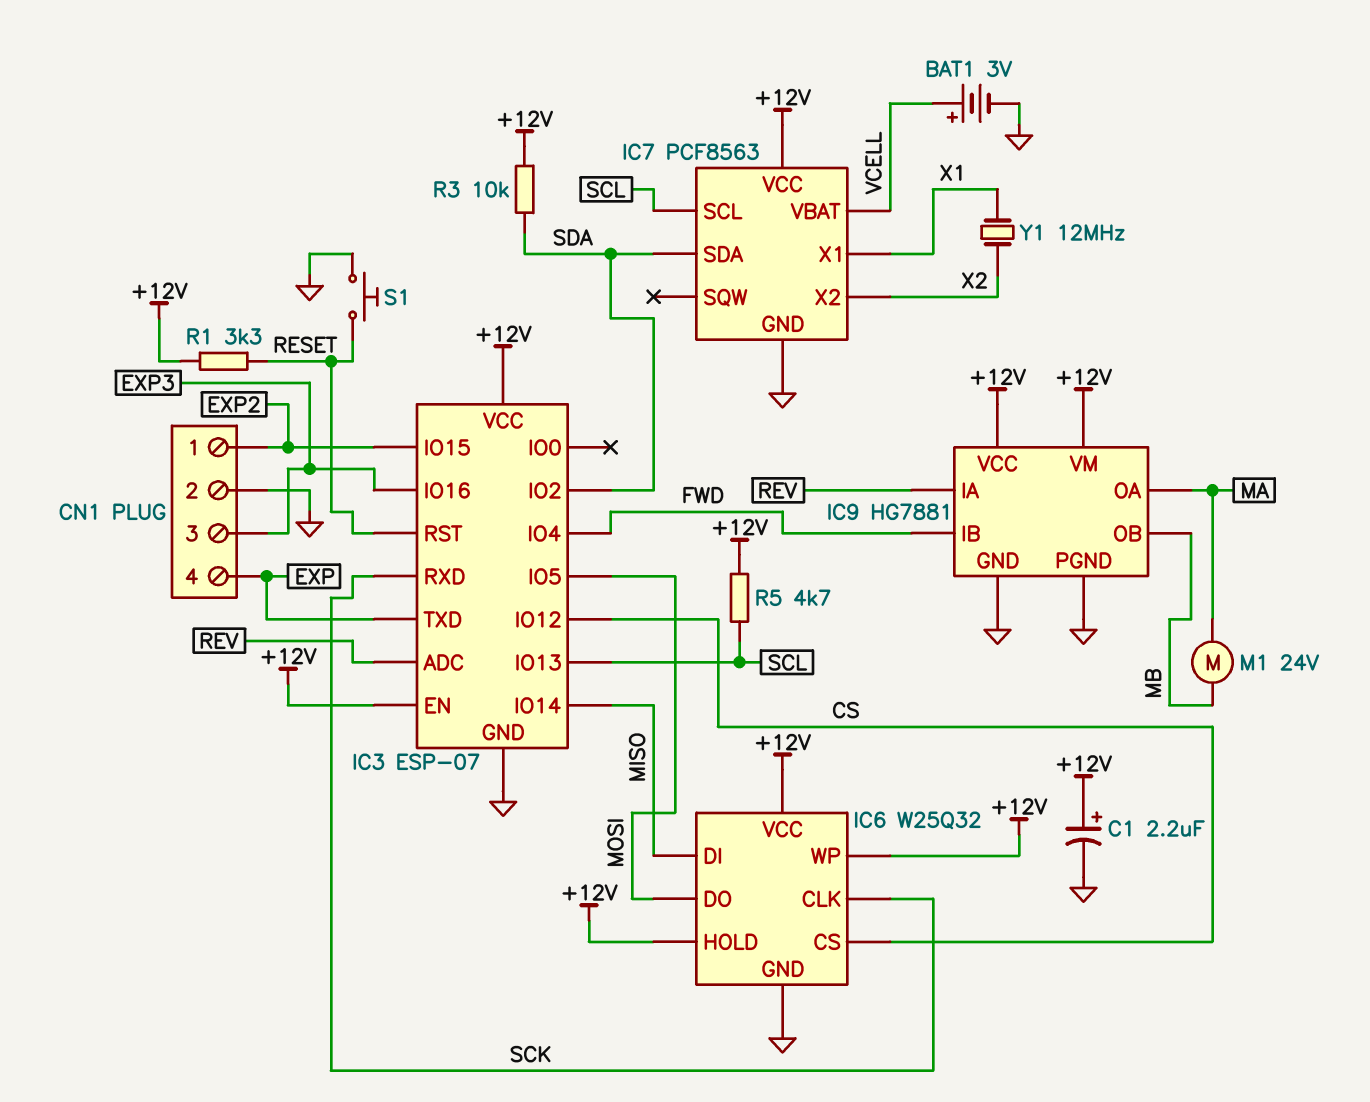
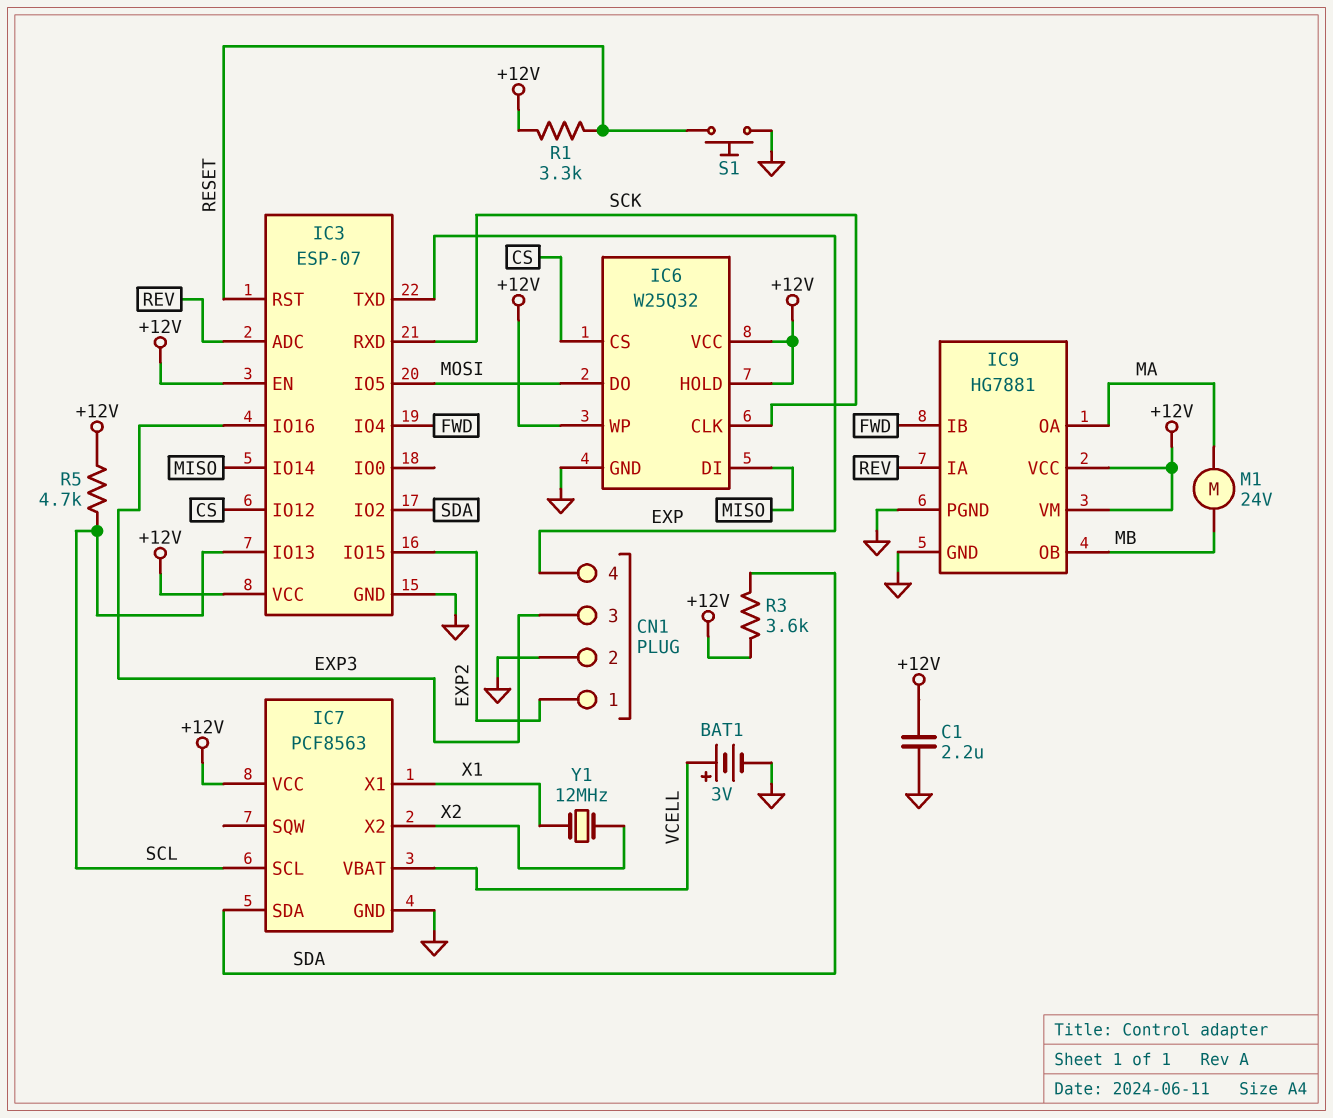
C1: 2.2uF (plus +12V, minus GND) -> 2.2uF (+12V, GND)
R3: 10k (+12V, SDA) -> 3.6k (+12V, SDA)

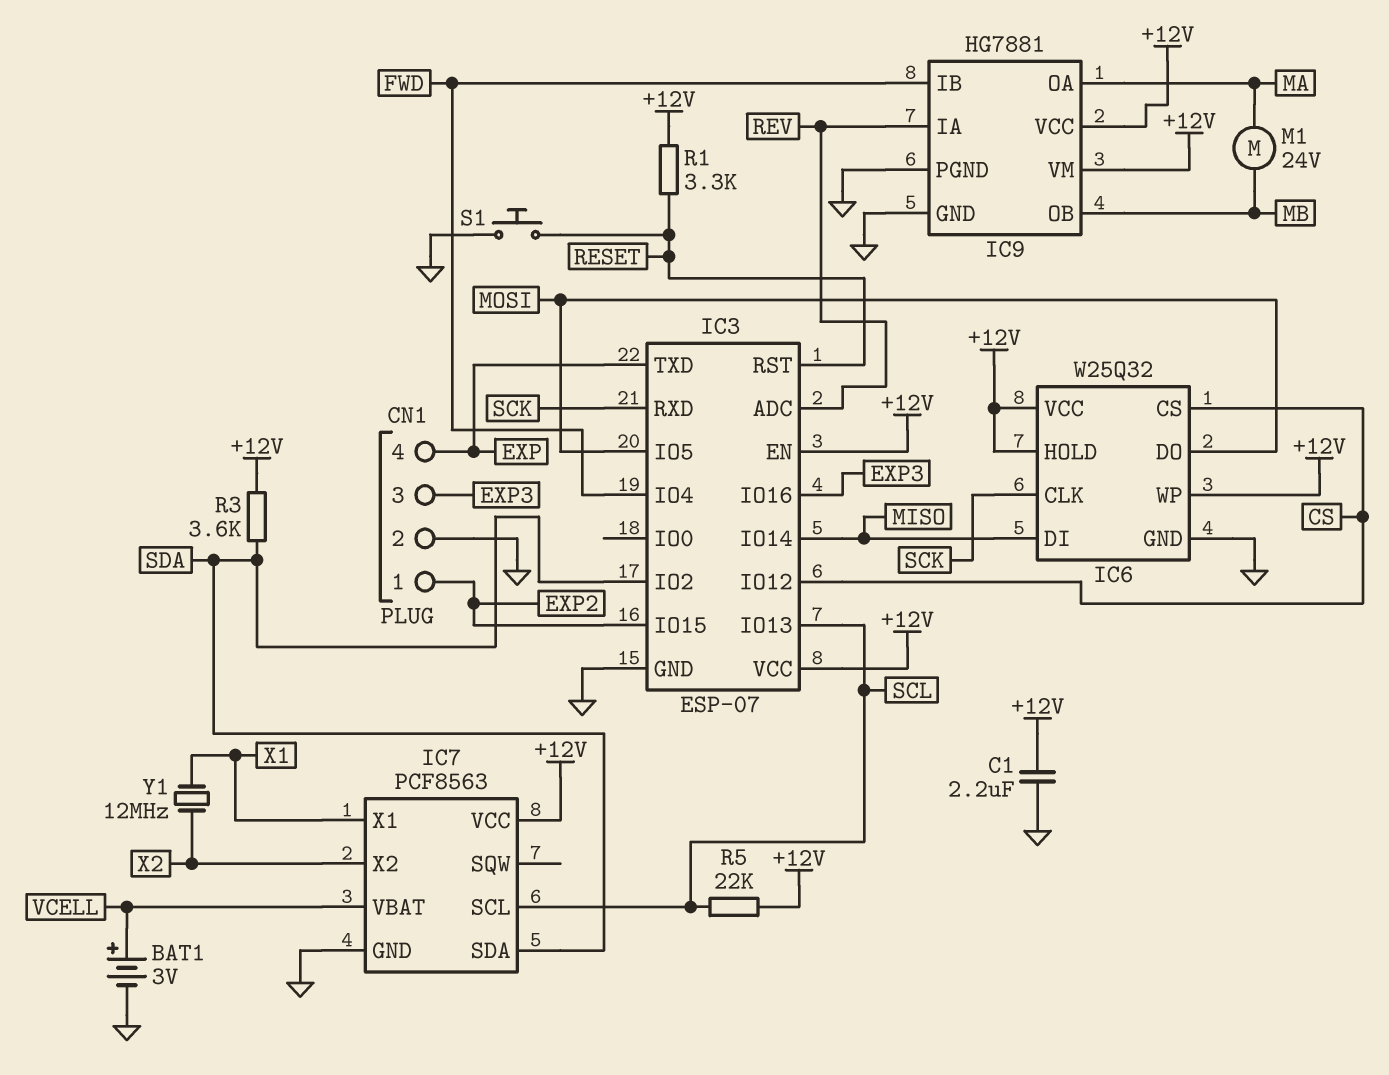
R5: 4.7k (+12V, SCL) -> 22k (+12V, SCL)

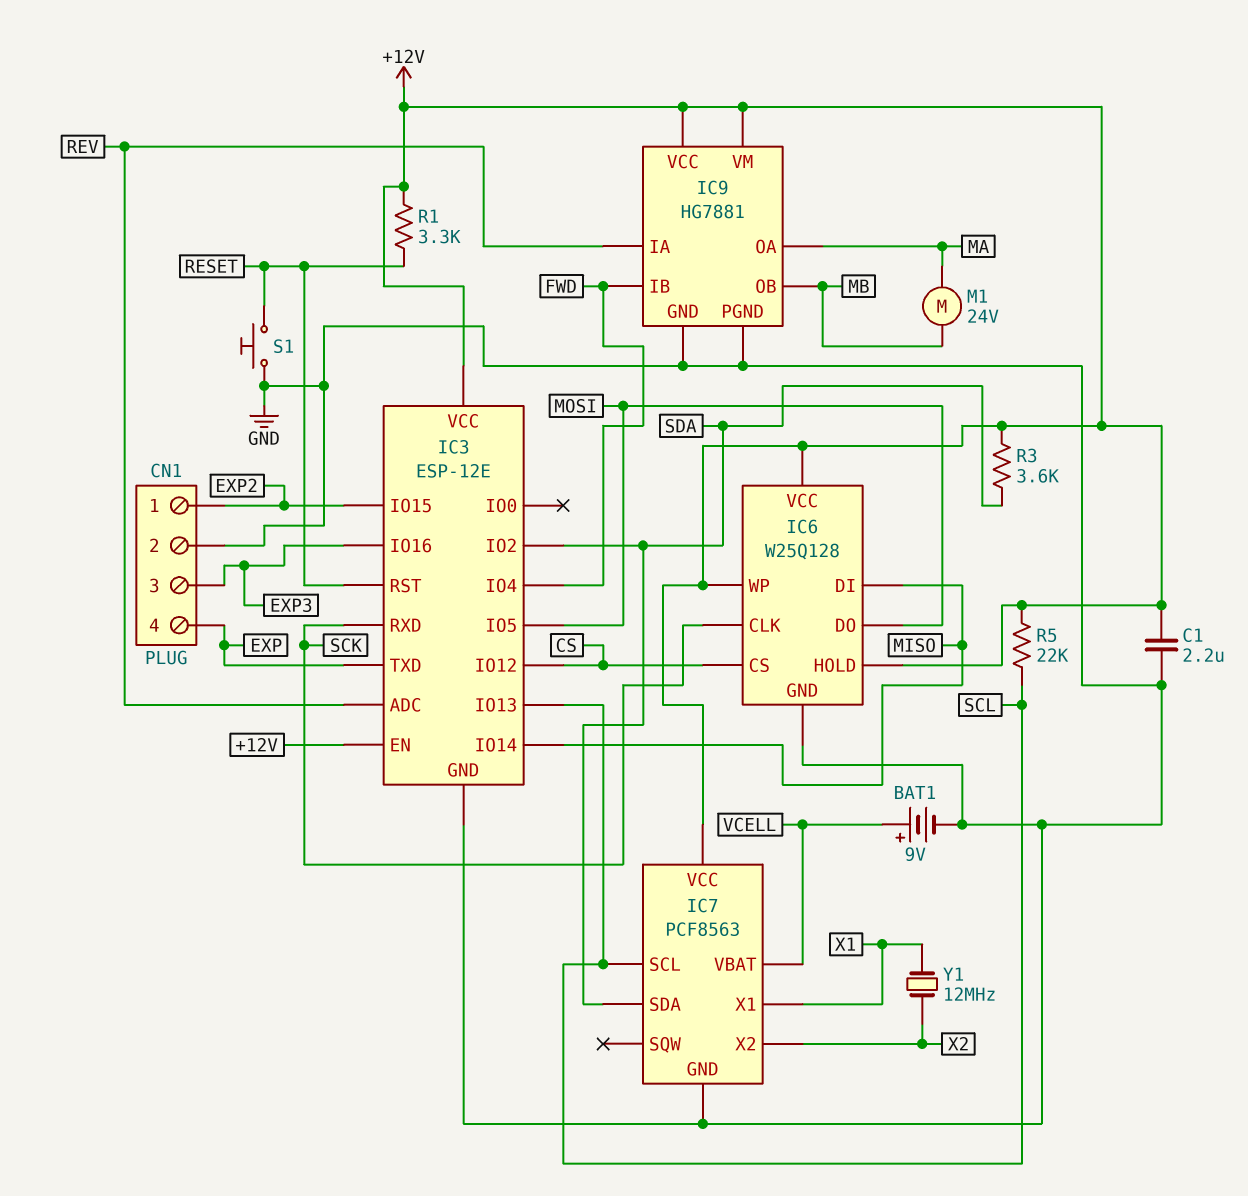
BAT1: 3V (plus VCELL, minus GND) -> 9V (plus VCELL, minus GND)
IC3: ESP-07 -> ESP-12E
IC6: W25Q32 -> W25Q128

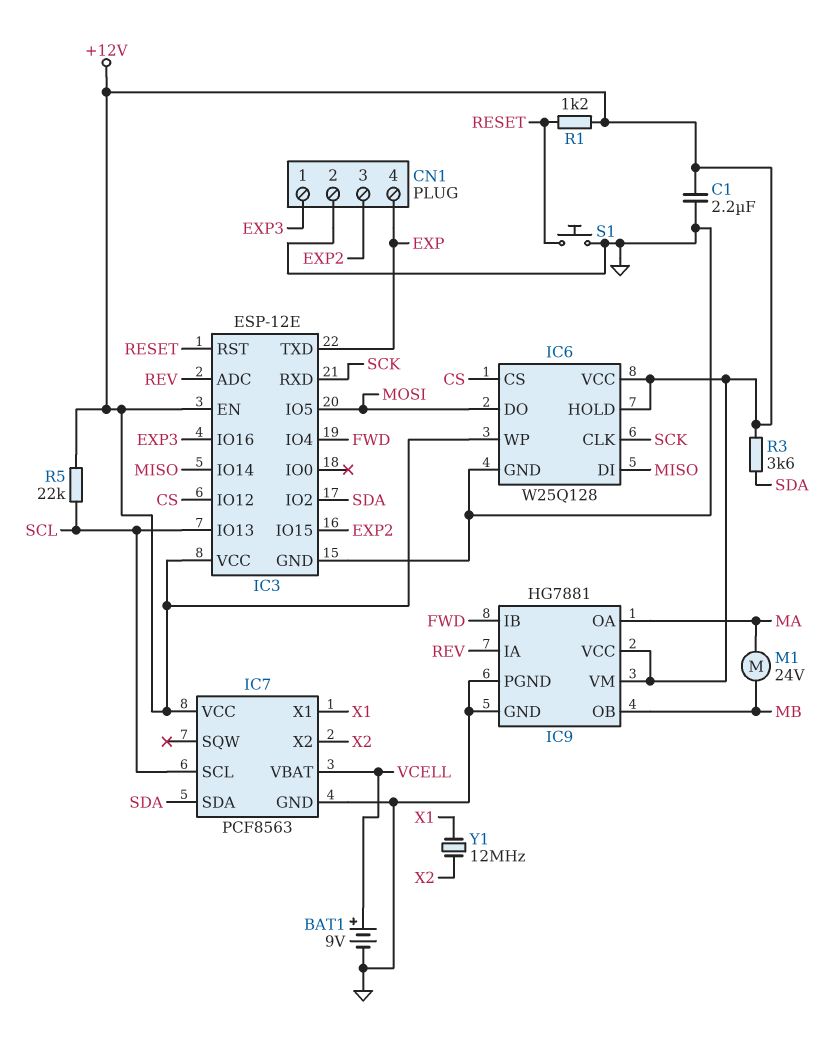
CN1 pin 1: EXP2 -> EXP3
CN1 pin 3: EXP3 -> EXP2
R1: 3.3k (+12V, RESET) -> 1.2k (+12V, RESET)

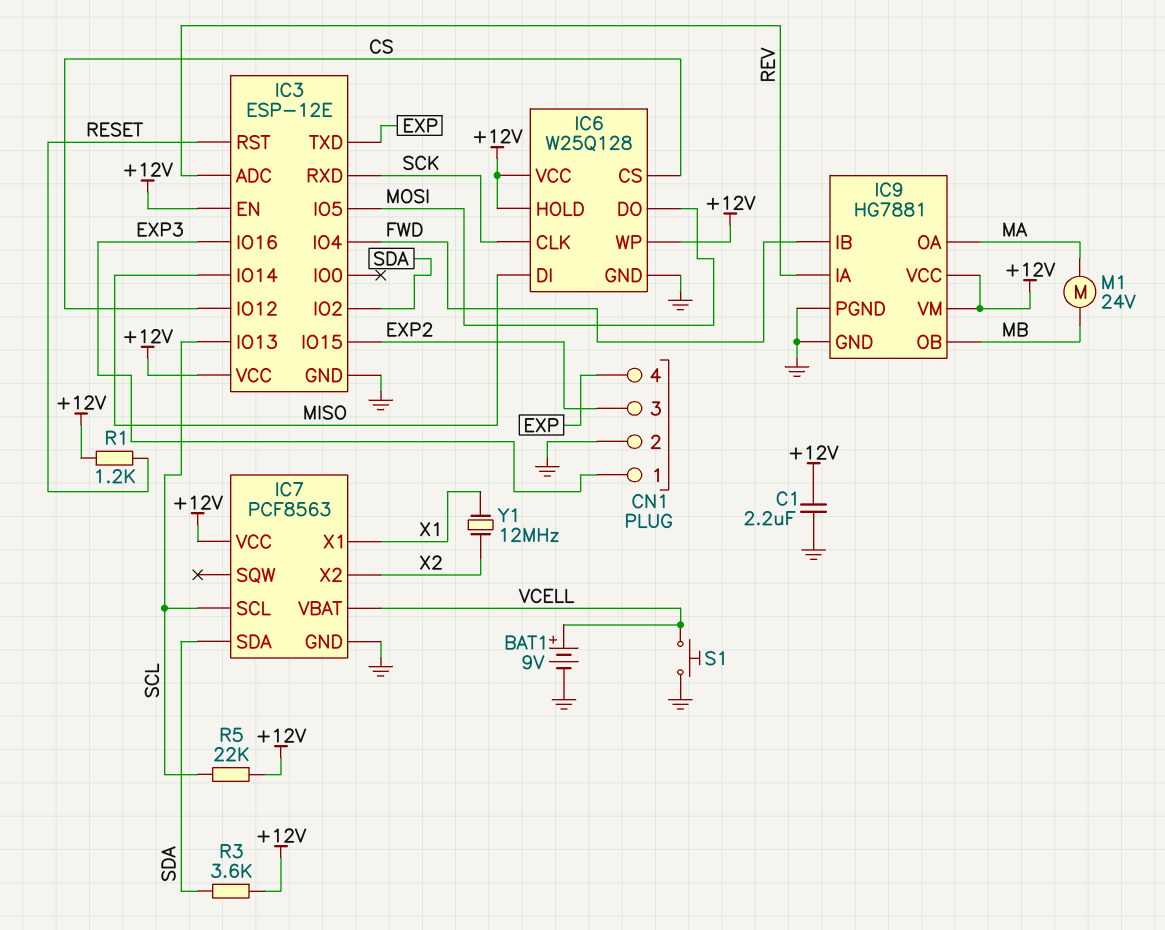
S1: button (GND, RESET) -> button (GND, VCELL)

